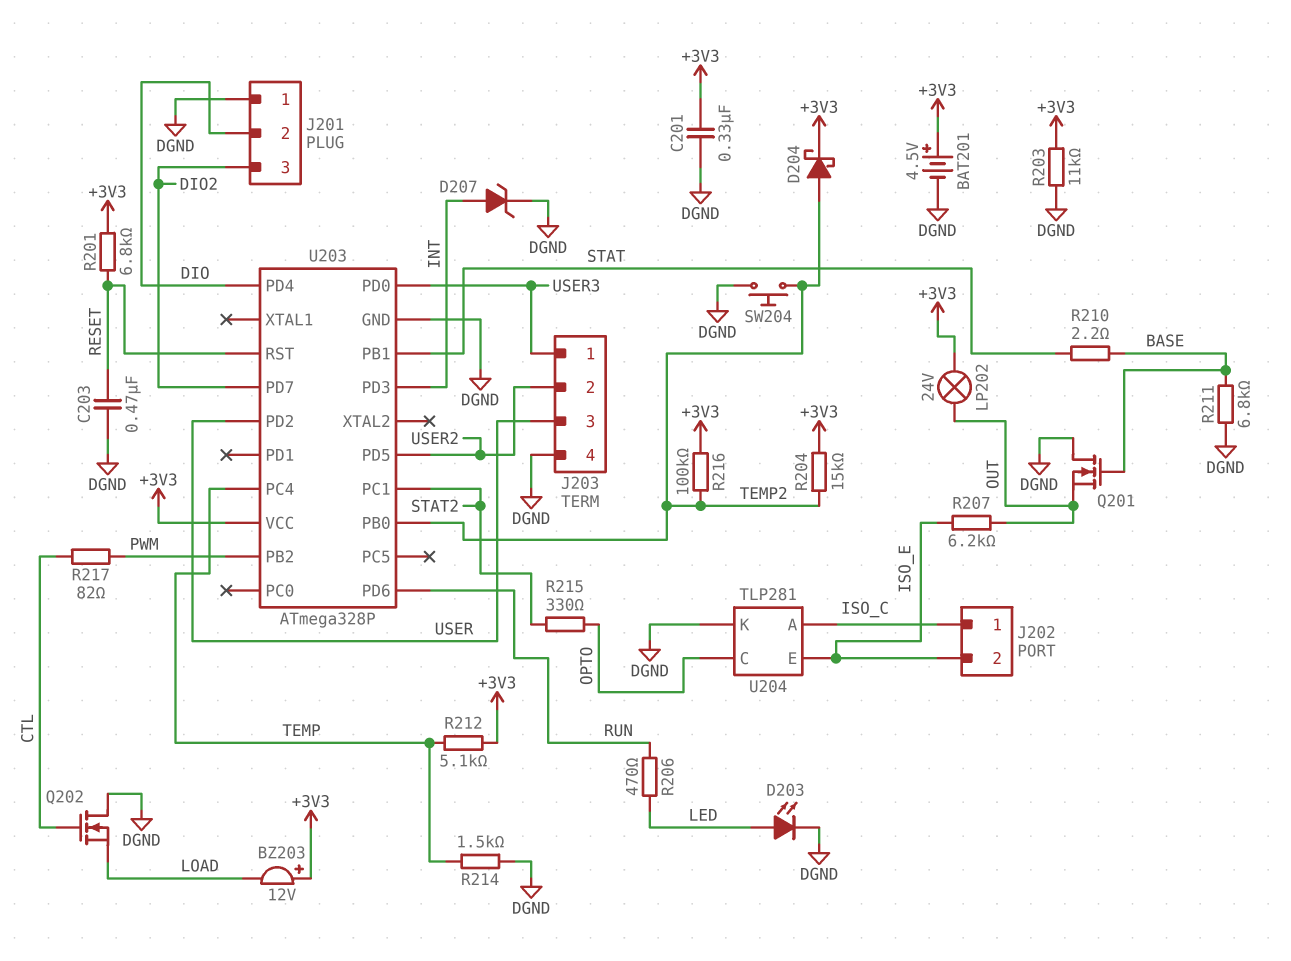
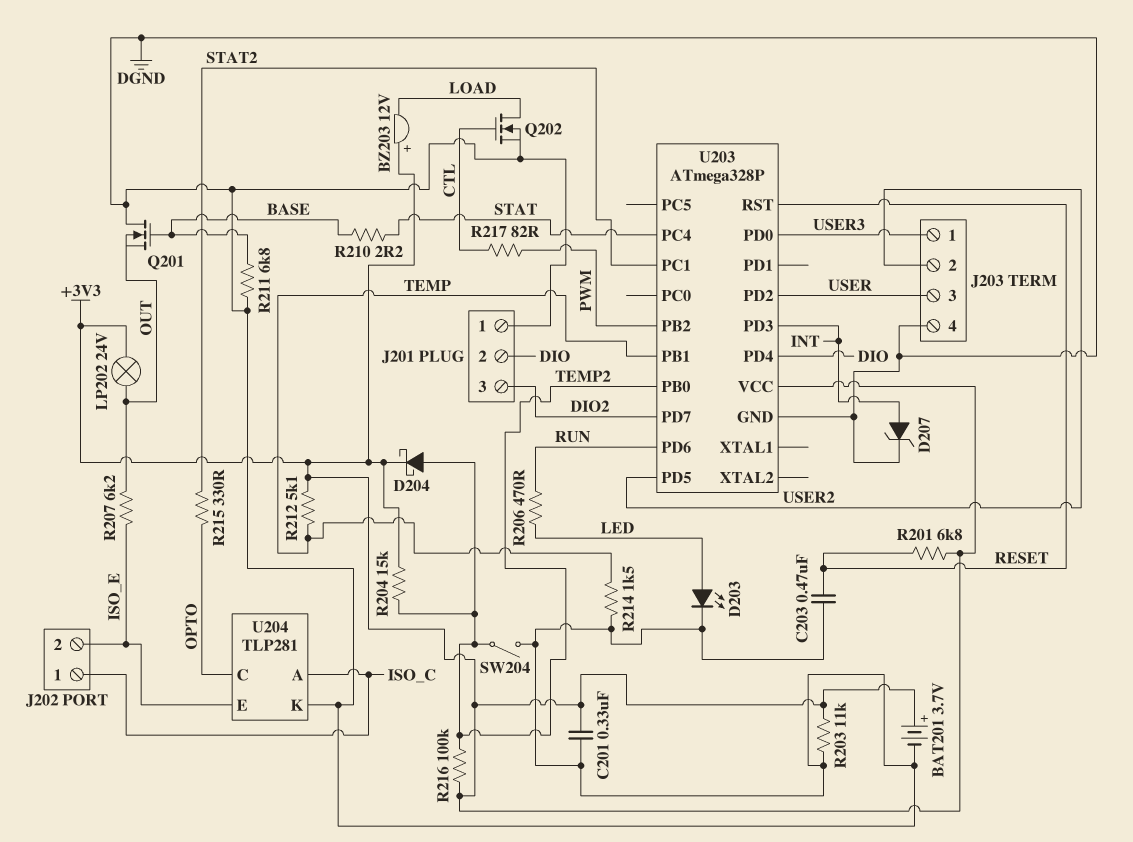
BAT201: 4.5V (plus +3V3, minus DGND) -> 3.7V (plus +3V3, minus DGND)
Q202: NMOS (G CTL, D DGND, S LOAD) -> NMOS (G CTL, D LOAD, S DGND)
SW204: button (DGND, TEMP2) -> switch (DGND, TEMP2)
U203 pin PB1: STAT -> TEMP
U203 pin PC4: TEMP -> STAT

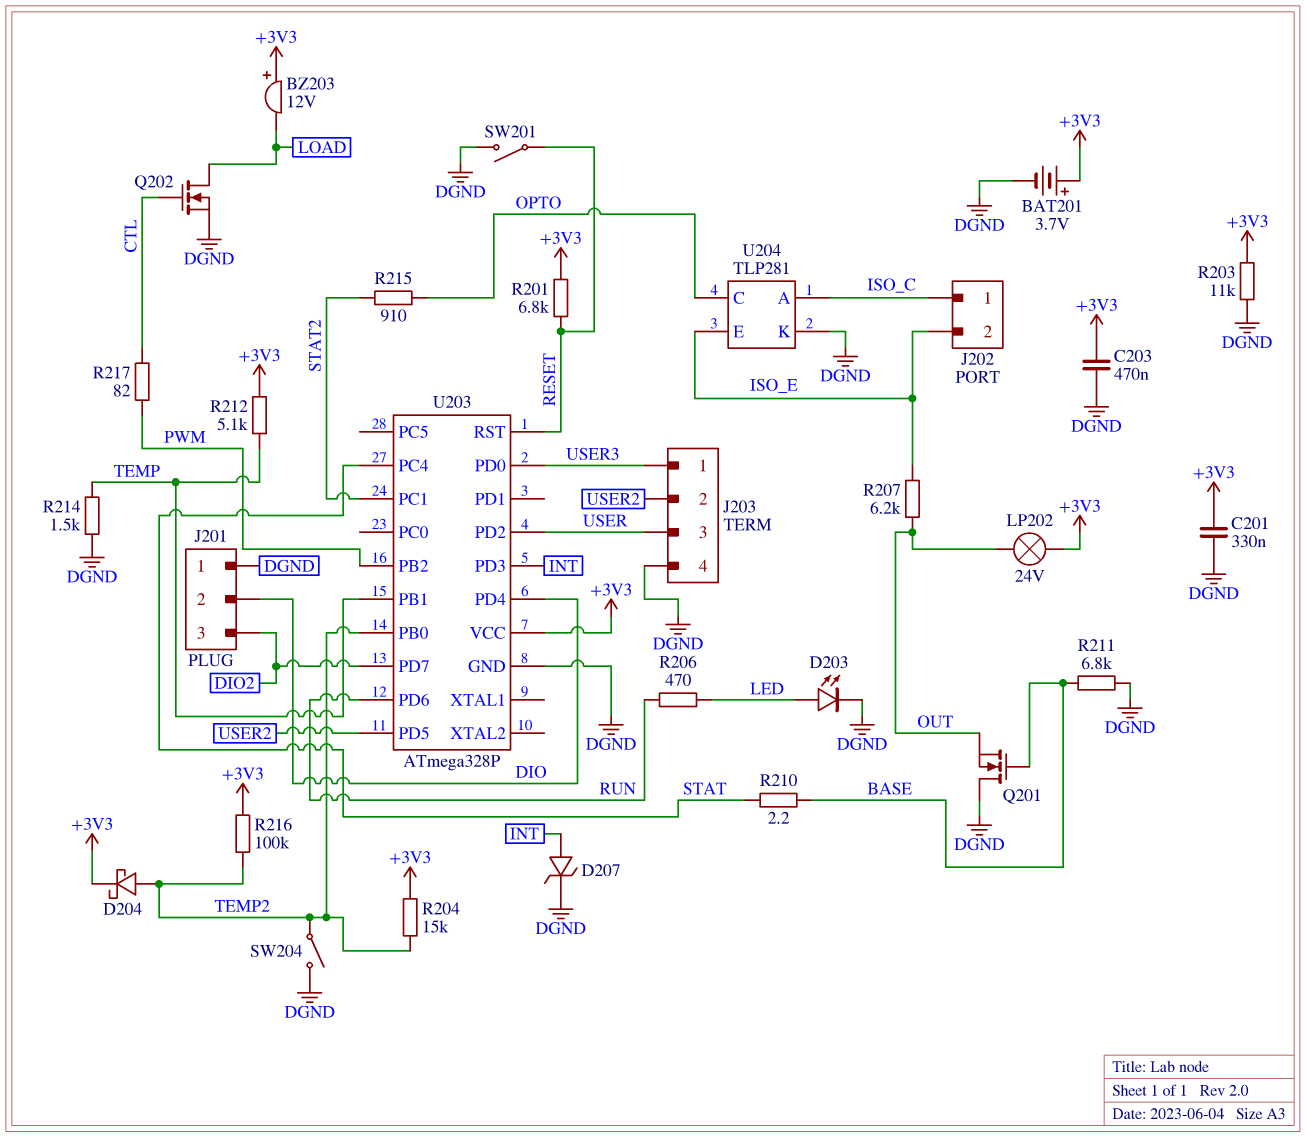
C203: 470nF (DGND, RESET) -> 470nF (+3V3, DGND)
R215: 330 (OPTO, STAT2) -> 910 (OPTO, STAT2)
SW201: none -> switch (DGND, RESET)

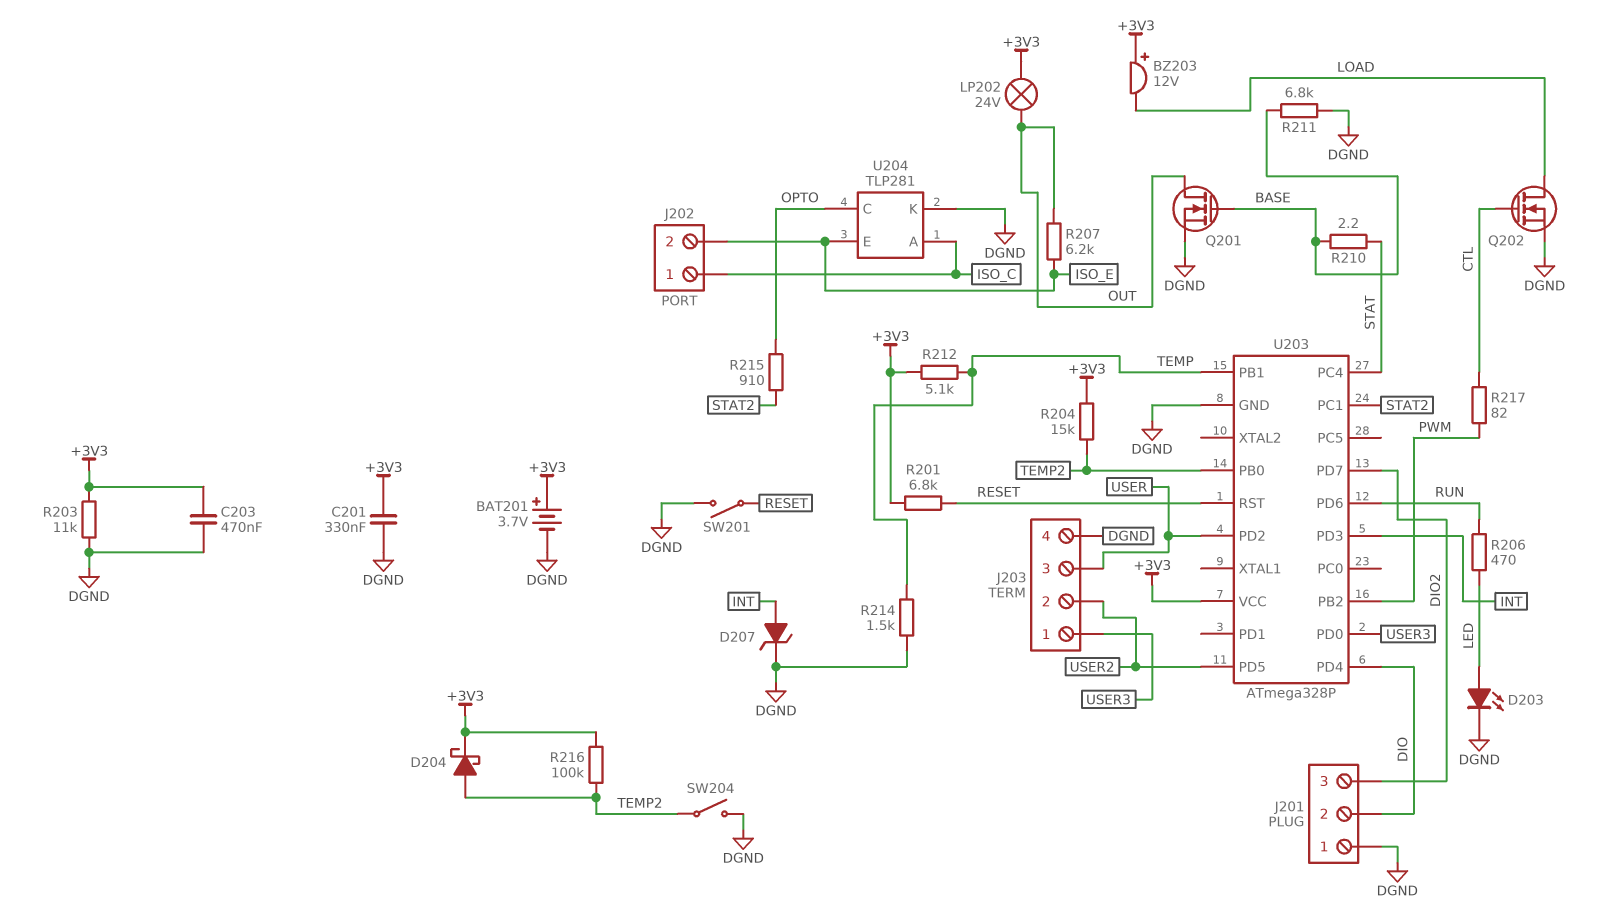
Q201: NMOS (G BASE, D DGND, S OUT) -> NMOS (G BASE, D OUT, S DGND)

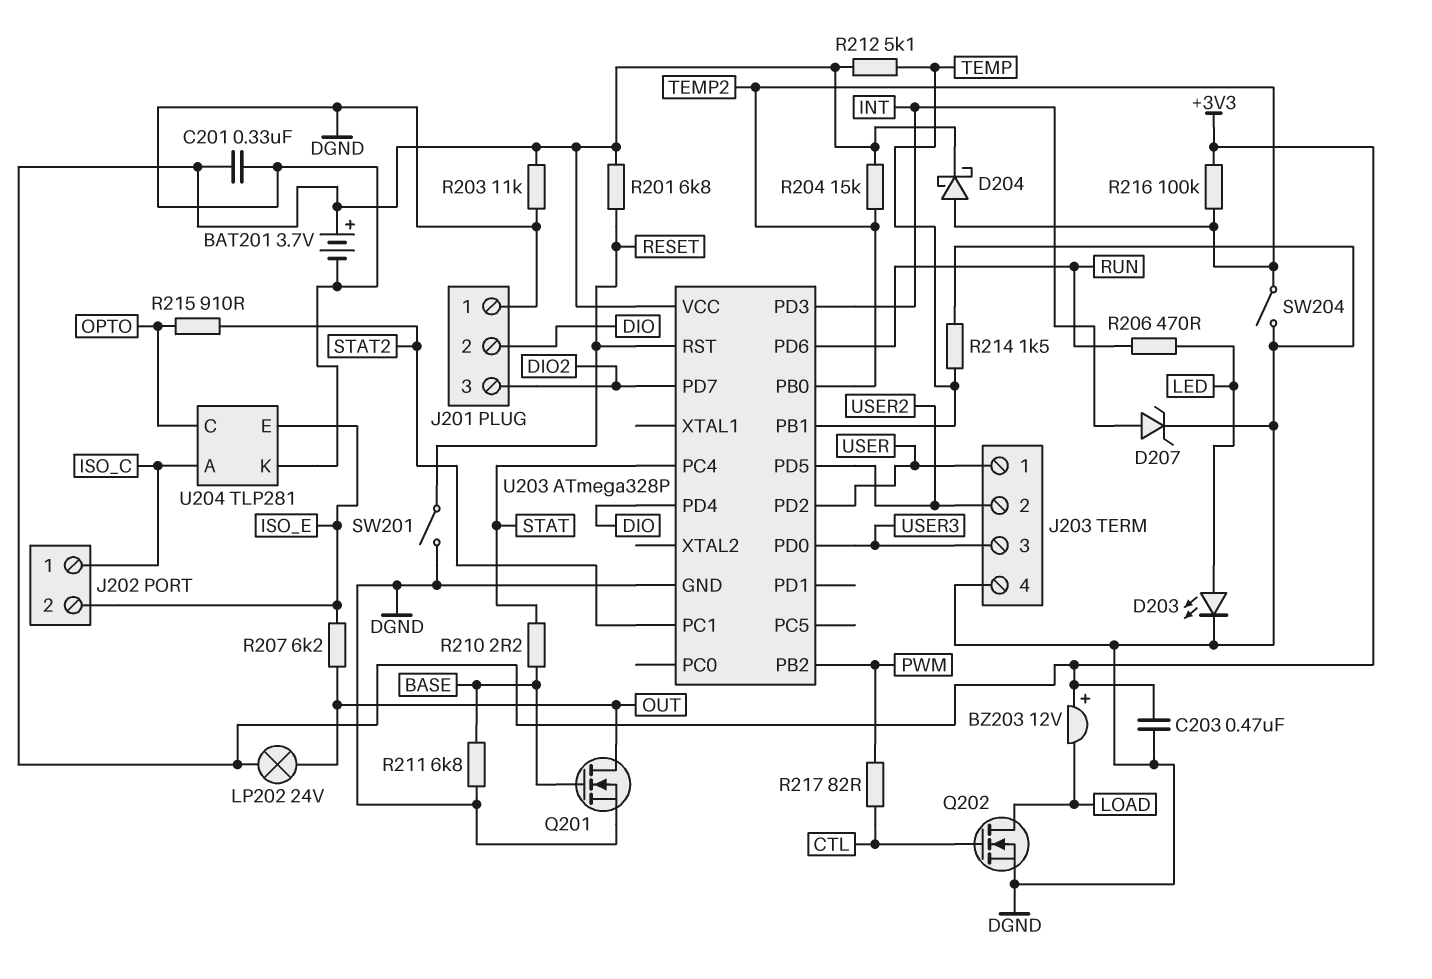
J203 pin 1: USER3 -> USER
J203 pin 3: USER -> USER3

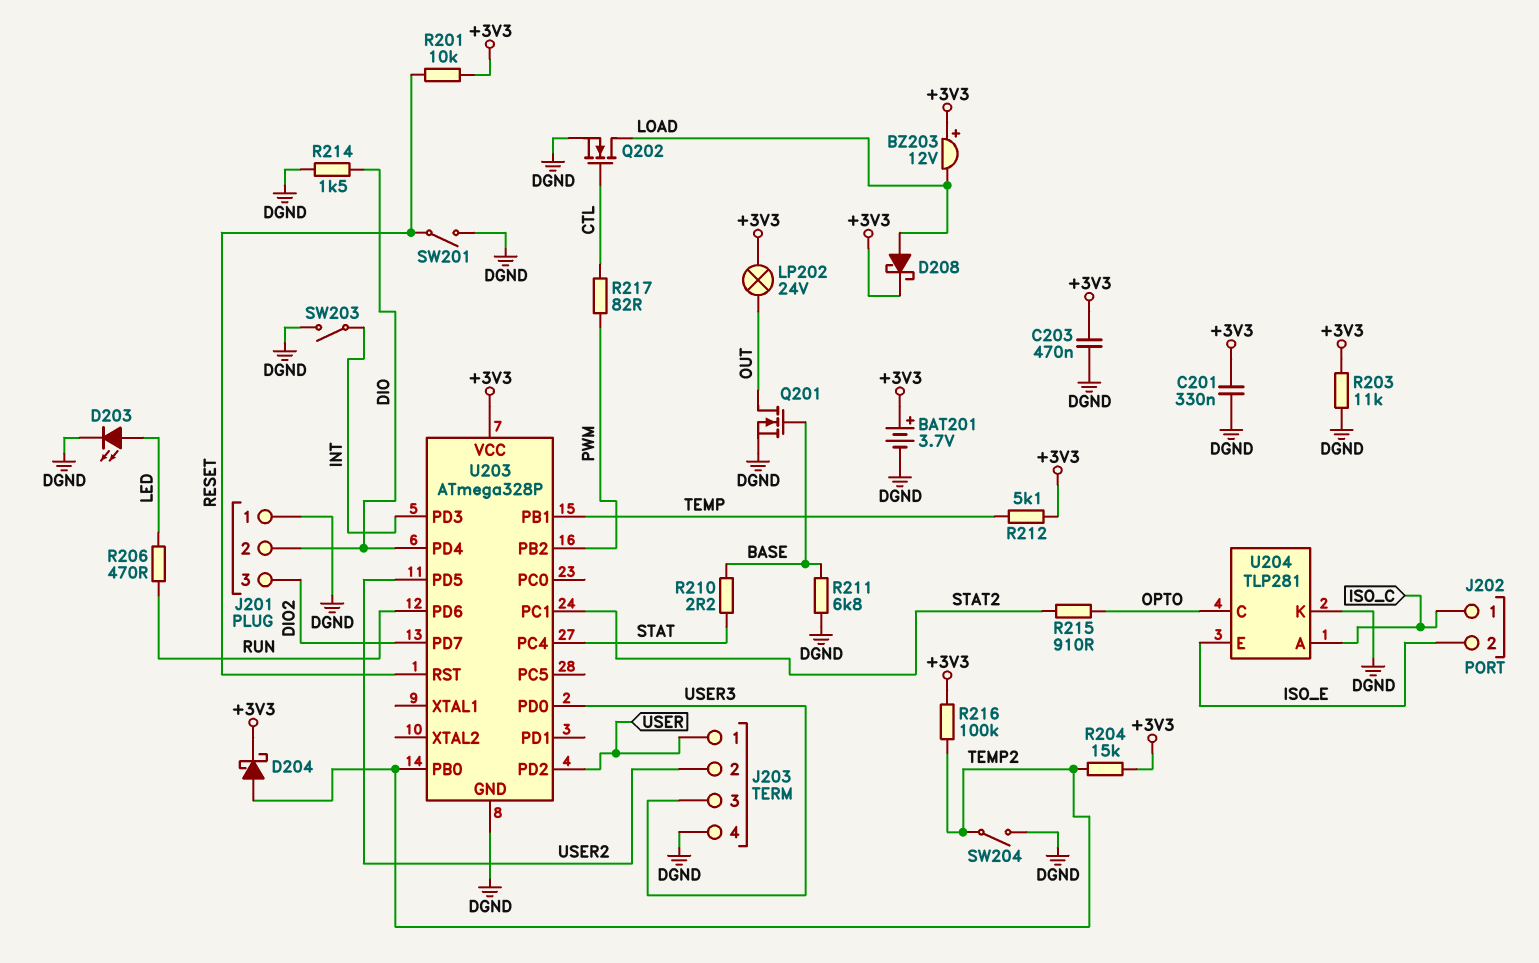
D207: zener (A INT, K DGND) -> none
D208: none -> schottky (A LOAD, K +3V3)
R201: 6.8k (+3V3, RESET) -> 10k (+3V3, RESET)
R207: 6.2k (ISO_E, OUT) -> none
R214: 1.5k (DGND, TEMP) -> 1.5k (DGND, DIO)
SW203: none -> switch (DGND, INT)

